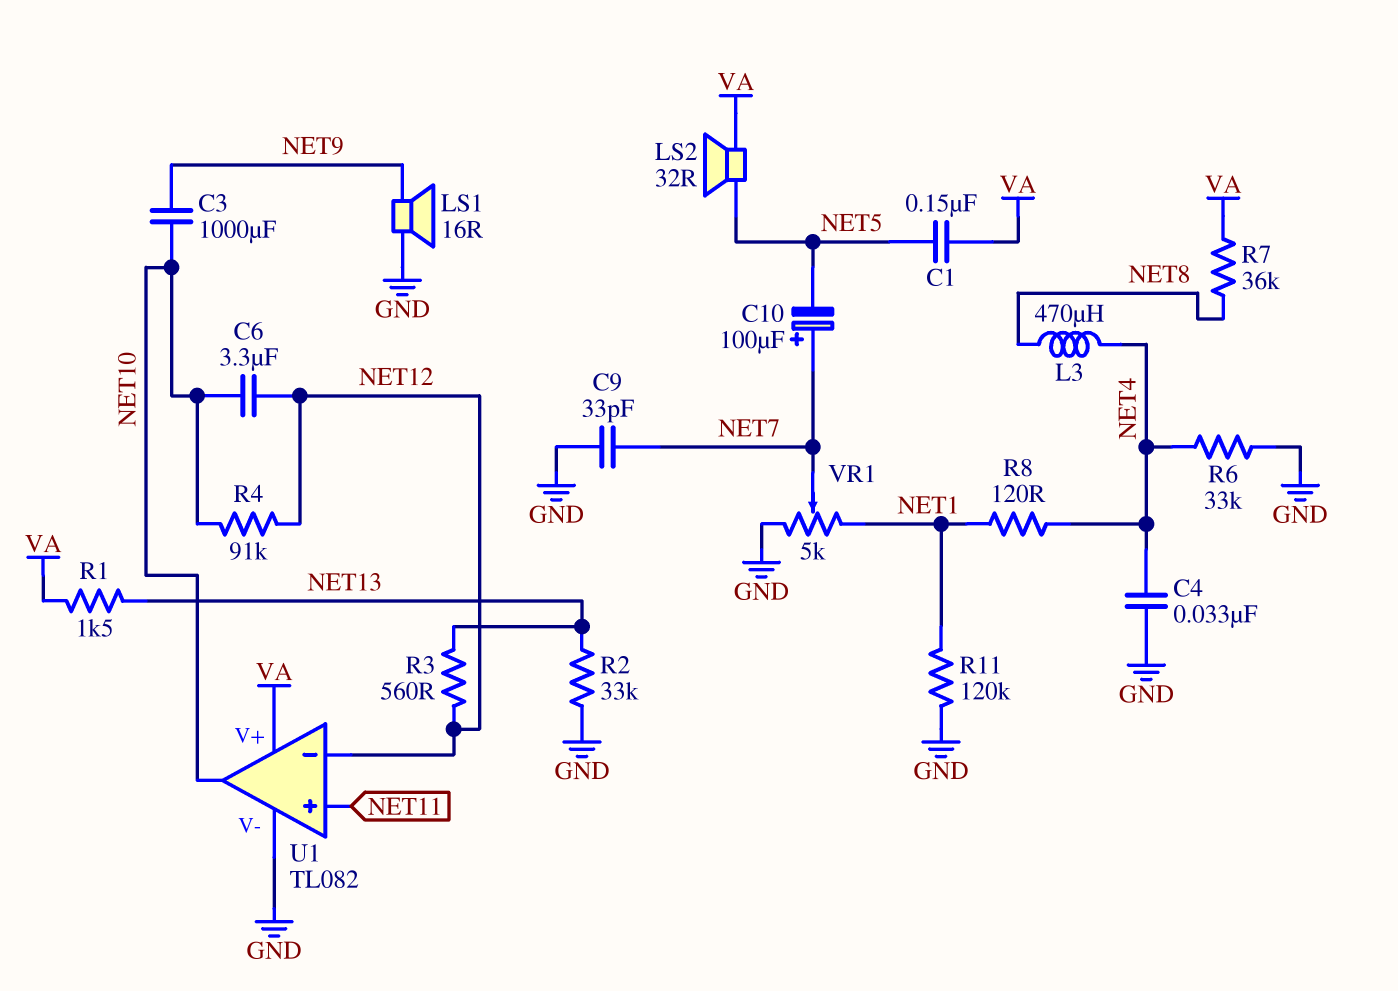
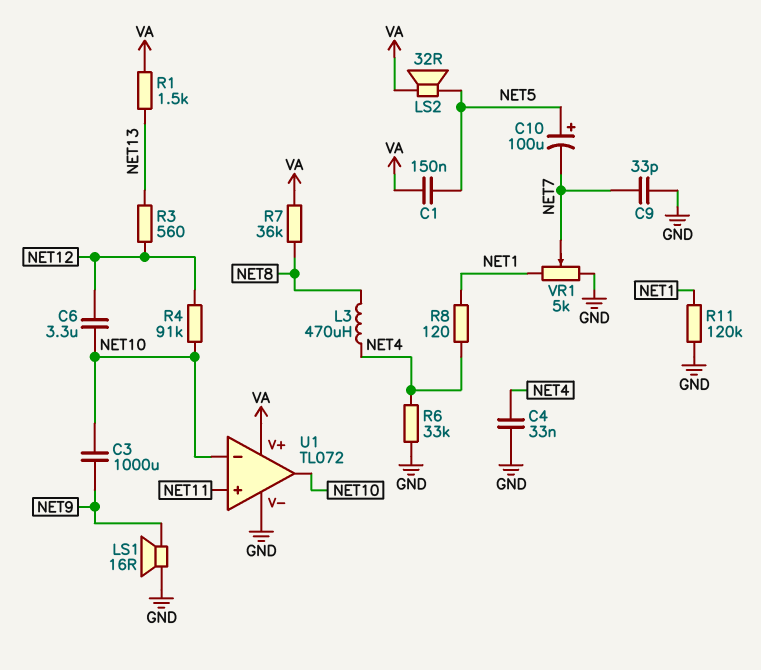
C10: 100uF (plus NET7, minus NET5) -> 100uF (plus NET5, minus NET7)
R2: 33k (GND, NET13) -> none
U1: TL082 -> TL072
U1 pin in-: NET12 -> NET10

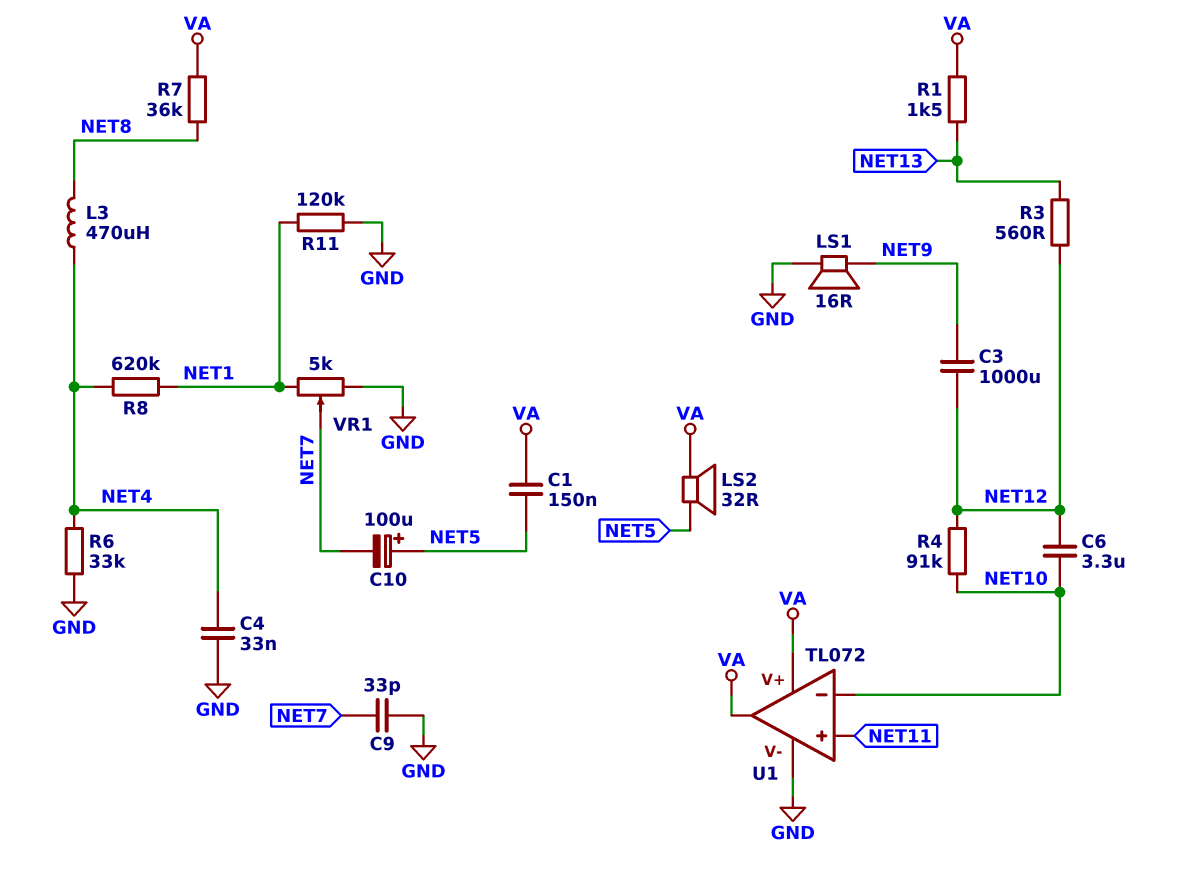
C3: 1000uF (NET9, NET10) -> 1000uF (NET9, NET12)
R8: 120 (NET1, NET4) -> 620k (NET1, NET4)
U1 pin out: NET10 -> VA

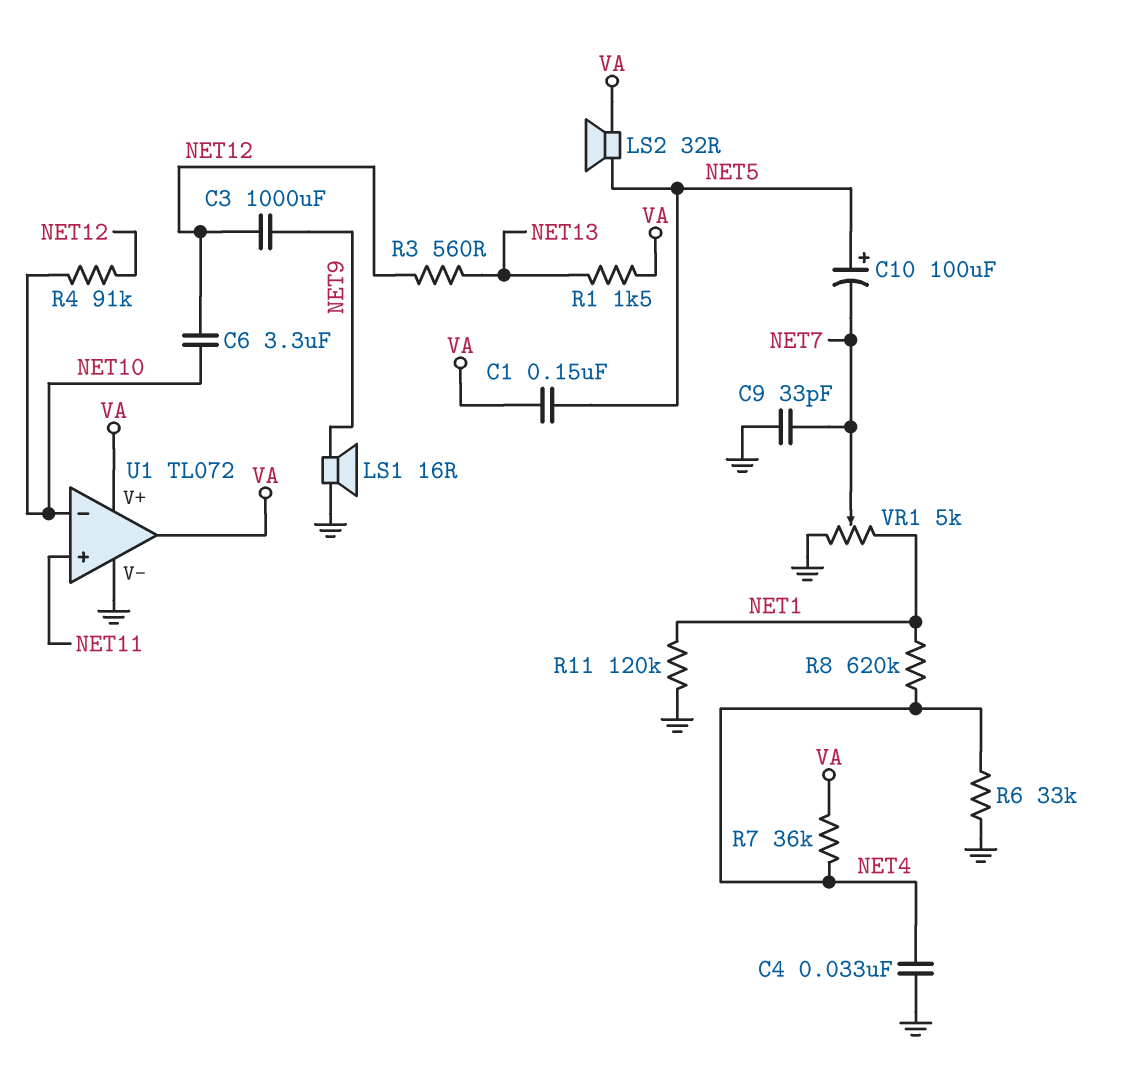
L3: 470uH (NET4, NET8) -> none
R7: 36k (NET8, VA) -> 36k (NET4, VA)

